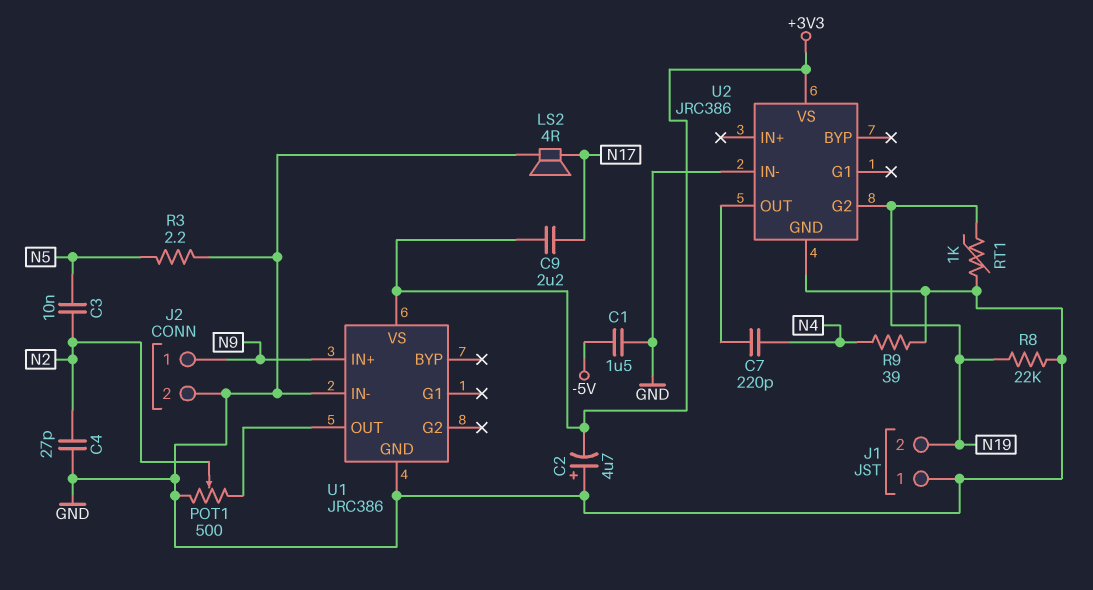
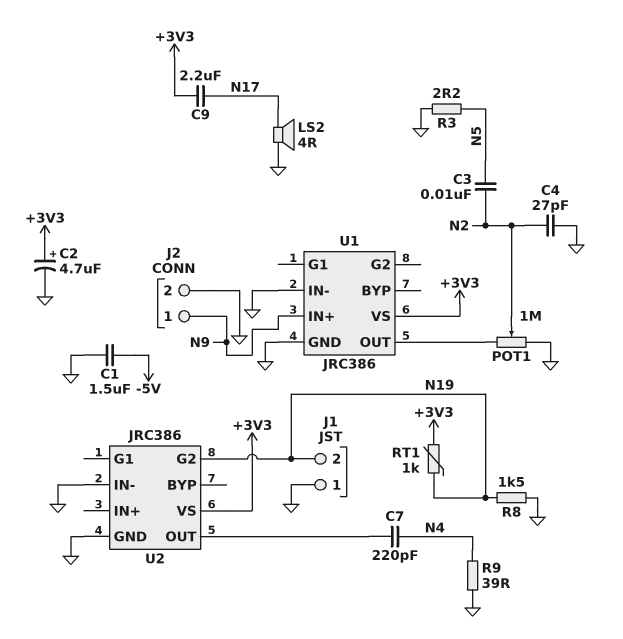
C2: 4.7uF (plus GND, minus +3V3) -> 4.7uF (plus +3V3, minus GND)
POT1: 500 (GND, U1/OUT, wiper N2) -> 1M (GND, U1/OUT, wiper N2)
R8: 22k (GND, N19) -> 1.5k (GND, N19)
RT1: 1k (GND, N19) -> 1k (+3V3, N19)

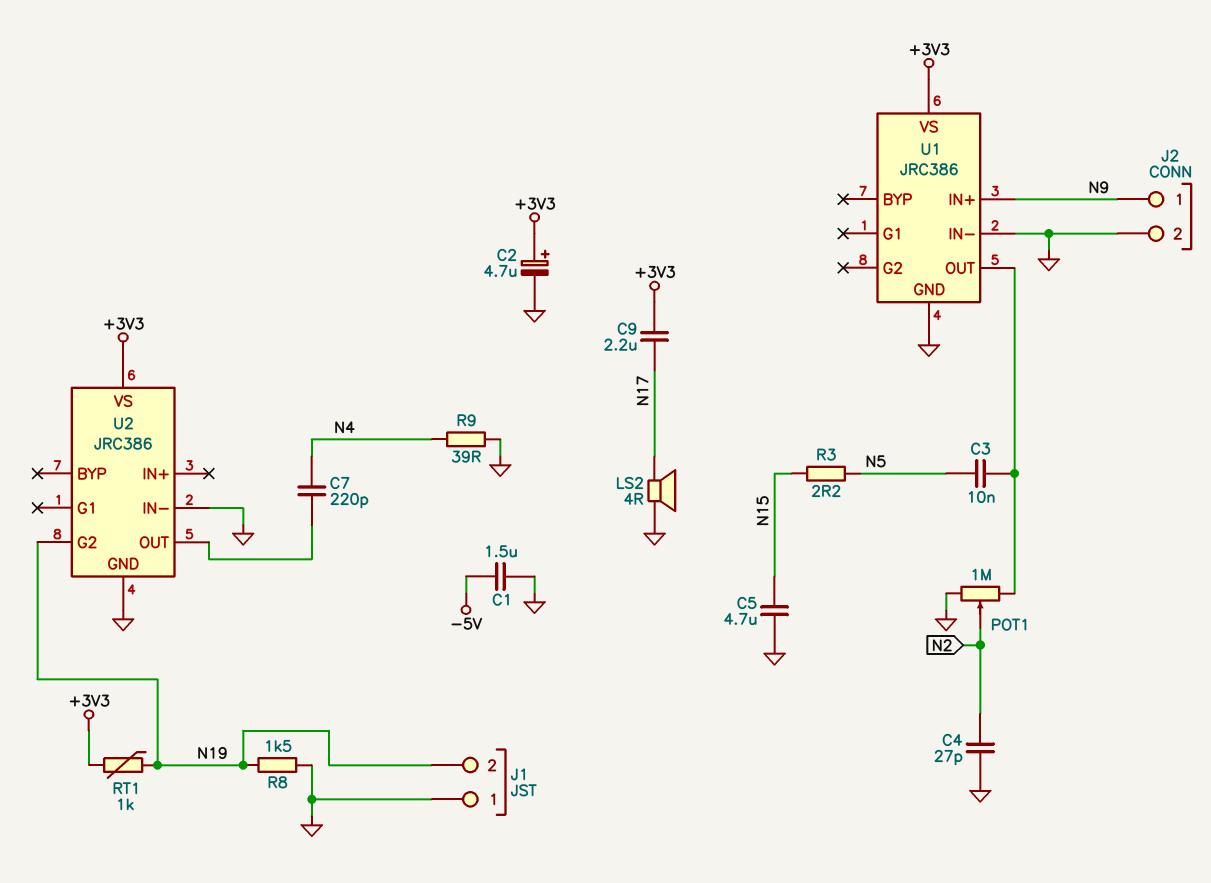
C3: 10nF (N2, N5) -> 10nF (N5, U1/OUT)
C5: none -> 4.7uF (GND, N15)
R3: 2.2 (GND, N5) -> 2.2 (N5, N15)

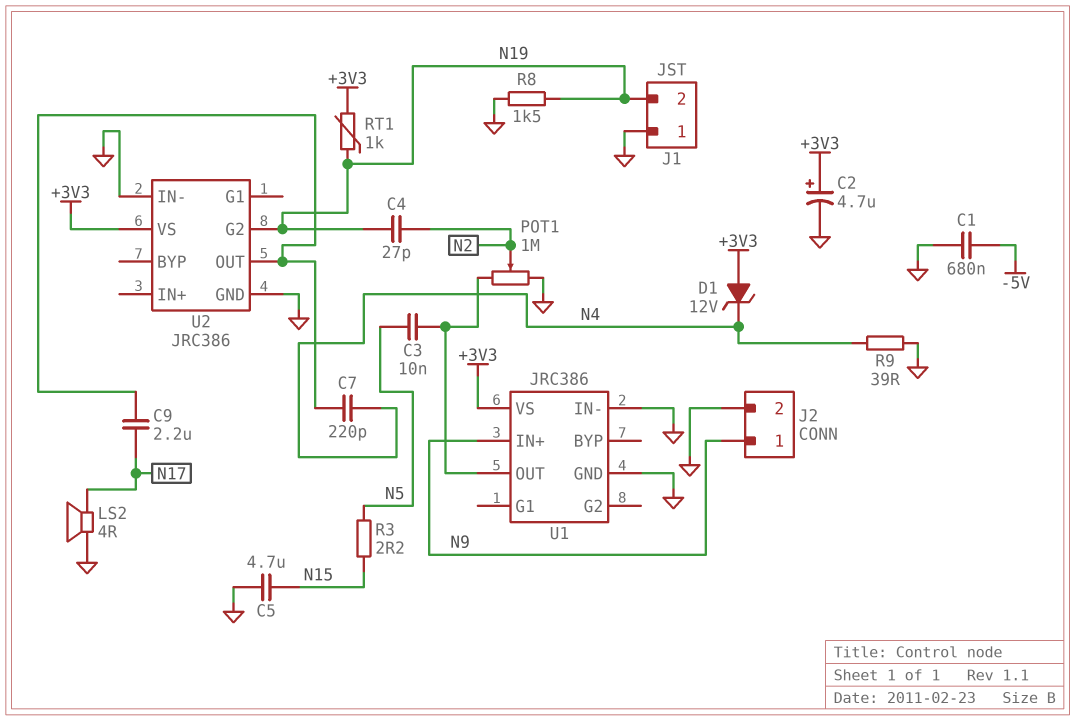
C1: 1.5uF (-5V, GND) -> 680nF (-5V, GND)
C4: 27pF (GND, N2) -> 27pF (N2, N19)
C9: 2.2uF (+3V3, N17) -> 2.2uF (N17, U2/OUT)
D1: none -> zener 12V (A +3V3, K N4)

